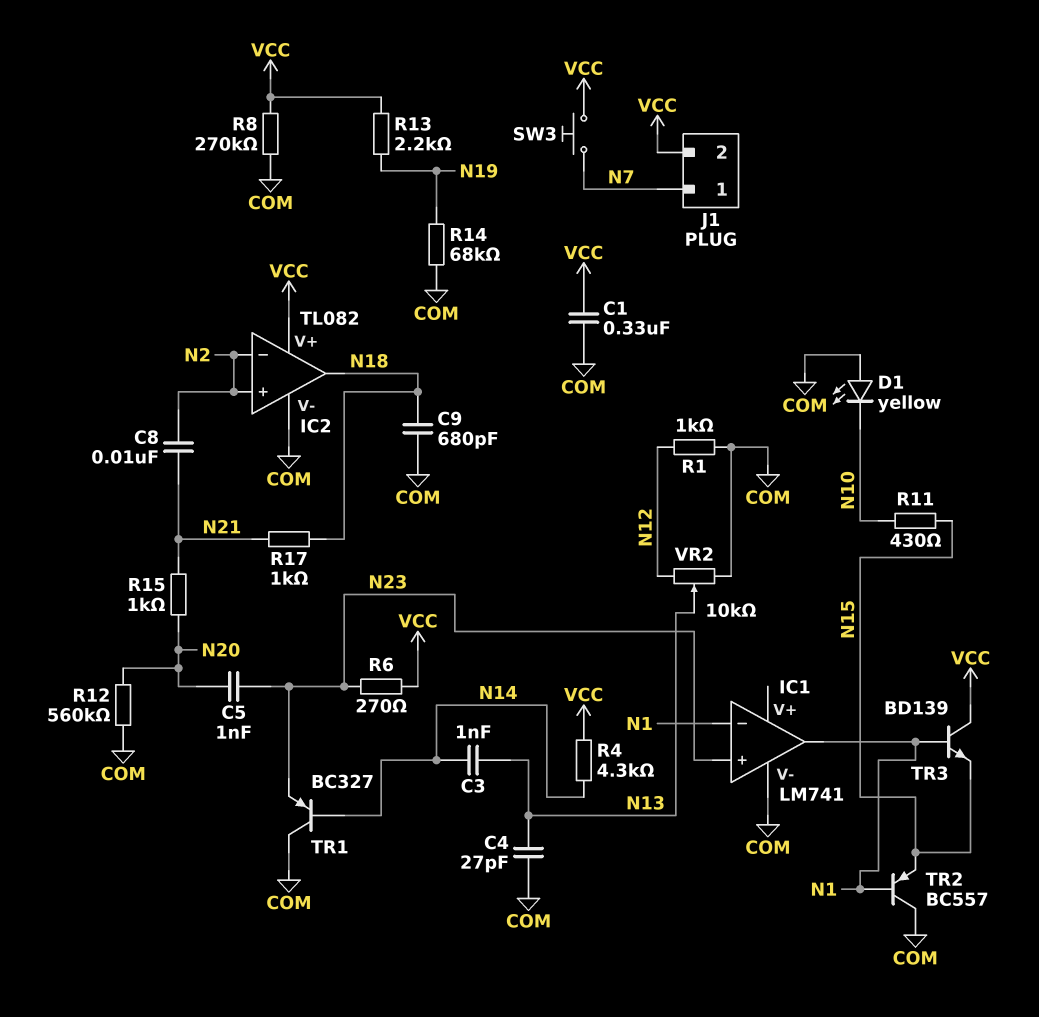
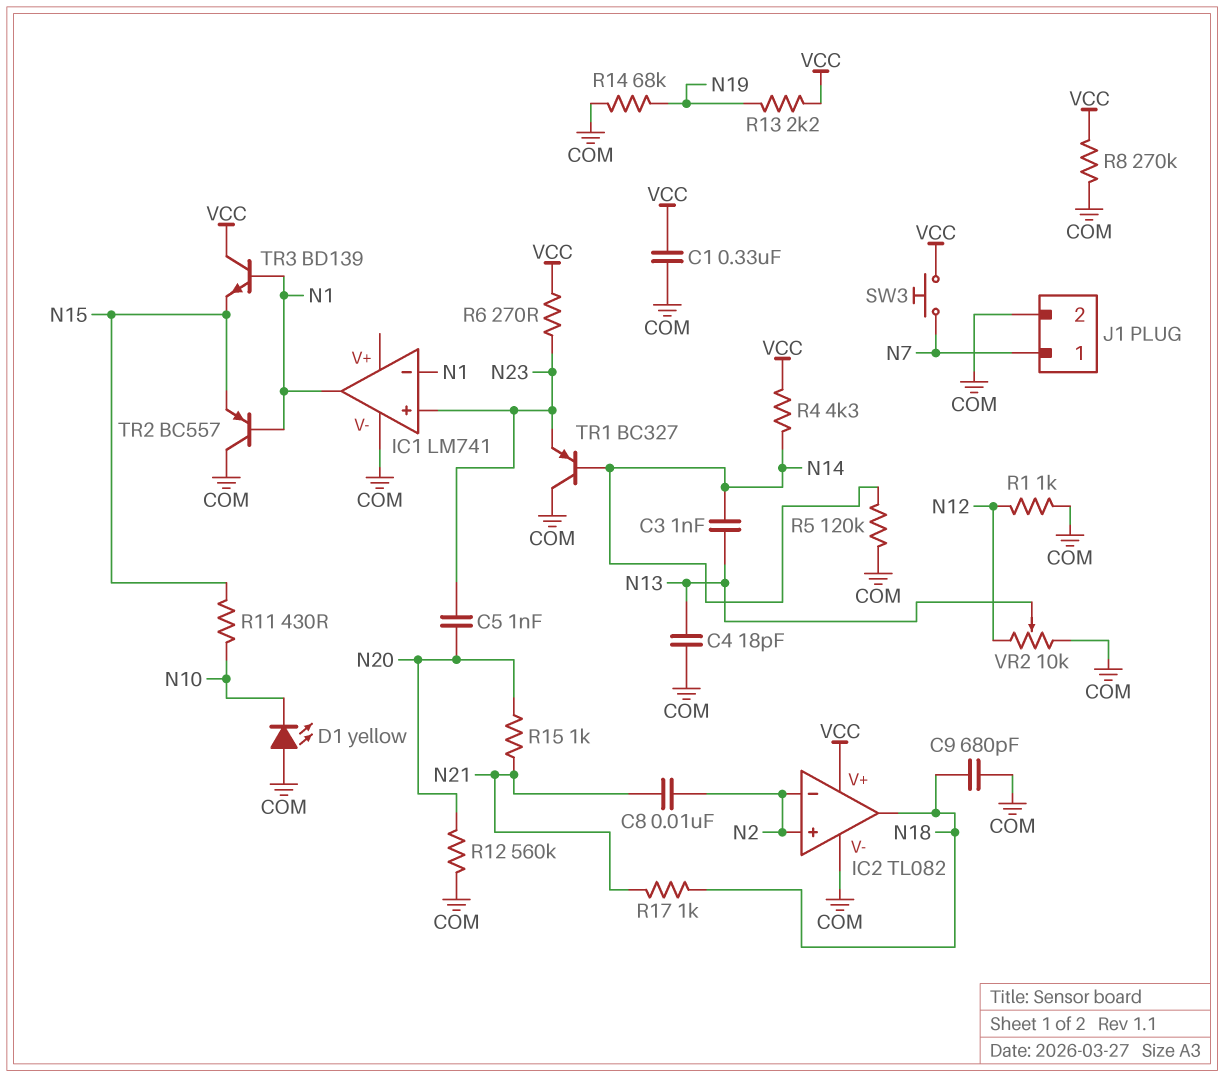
C4: 27pF (COM, N13) -> 18pF (COM, N13)
J1 pin 2: VCC -> COM
R5: none -> 120k (COM, N14)

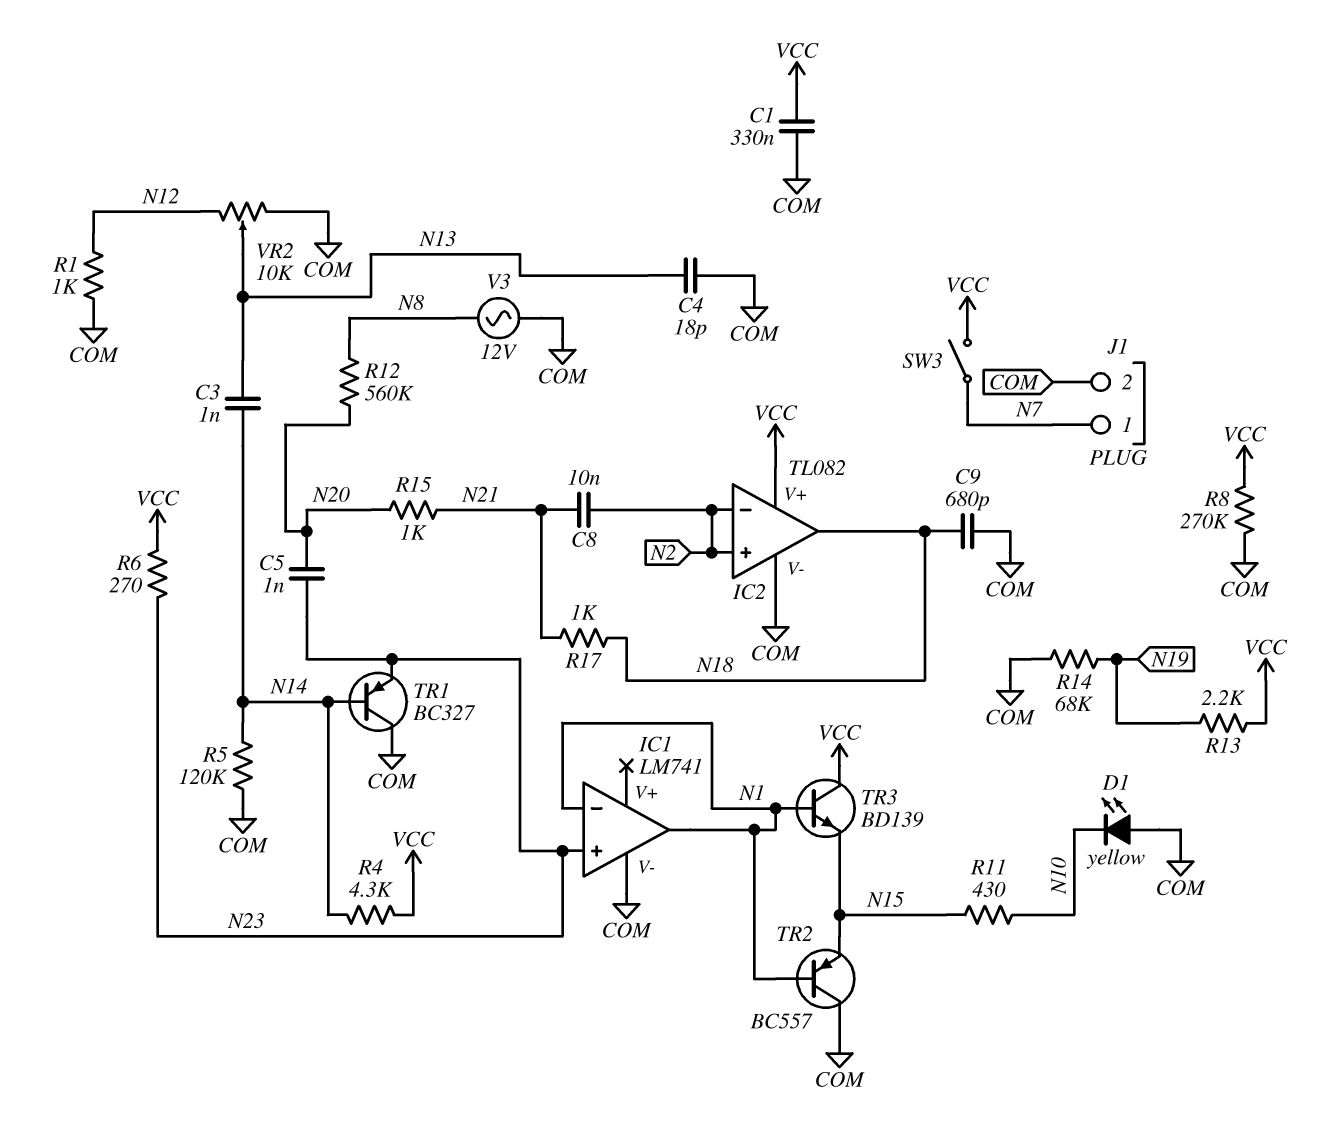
R12: 560k (COM, N20) -> 560k (N8, N20)
SW3: button (N7, VCC) -> switch (N7, VCC)
V3: none -> AC 12V (COM, N8)

